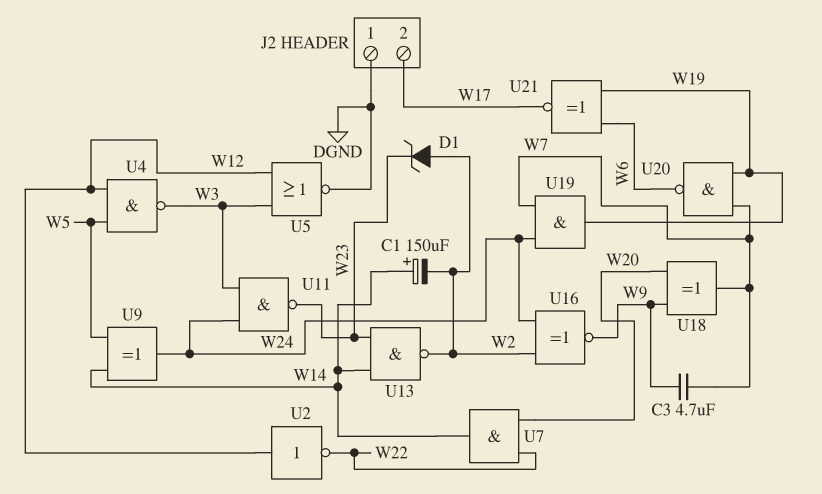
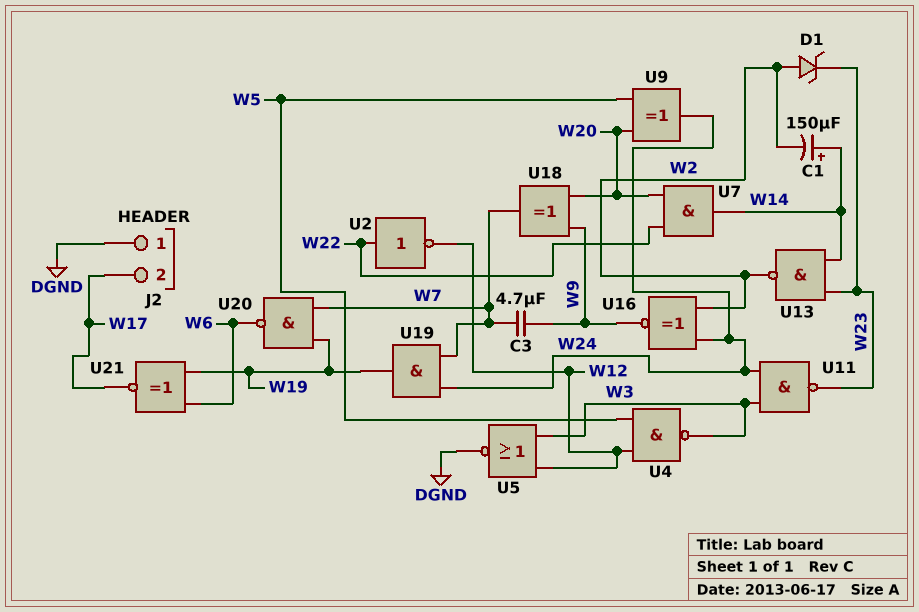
U2: NOT (in W12, out W22) -> NOT (in W22, out W12)
U9: XOR (in W5, in W14, out W24) -> XOR (in W5, in W20, out W24)

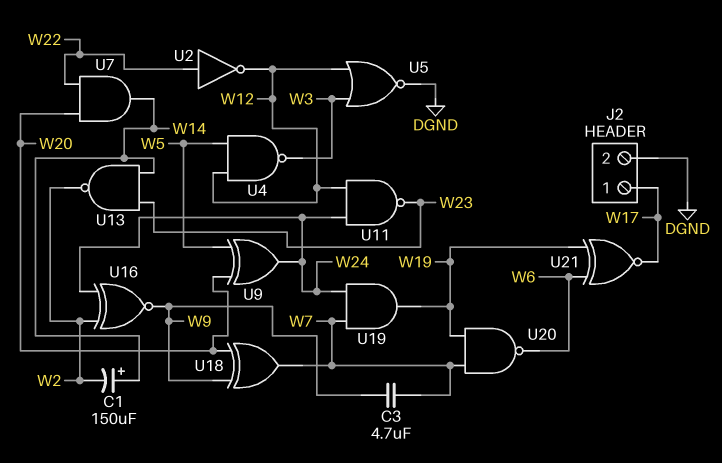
D1: zener (A W2, K W23) -> none
J2 pin 1: DGND -> W17
J2 pin 2: W17 -> DGND
U11: NAND (in W3, in W24, out W23) -> NAND (in W12, in W24, out W23)

